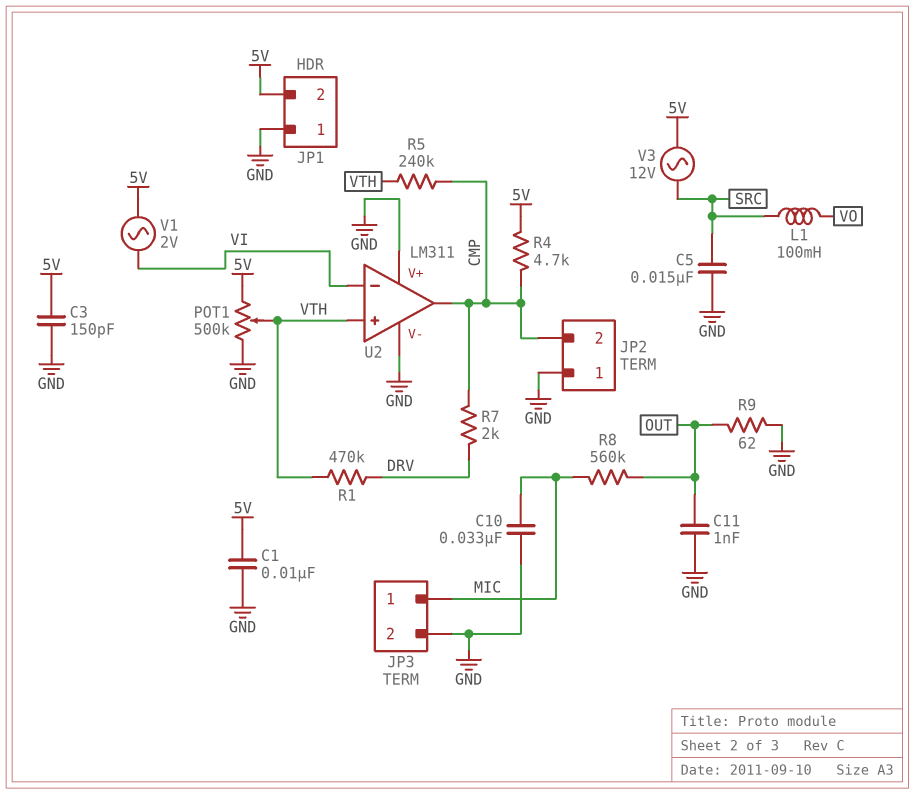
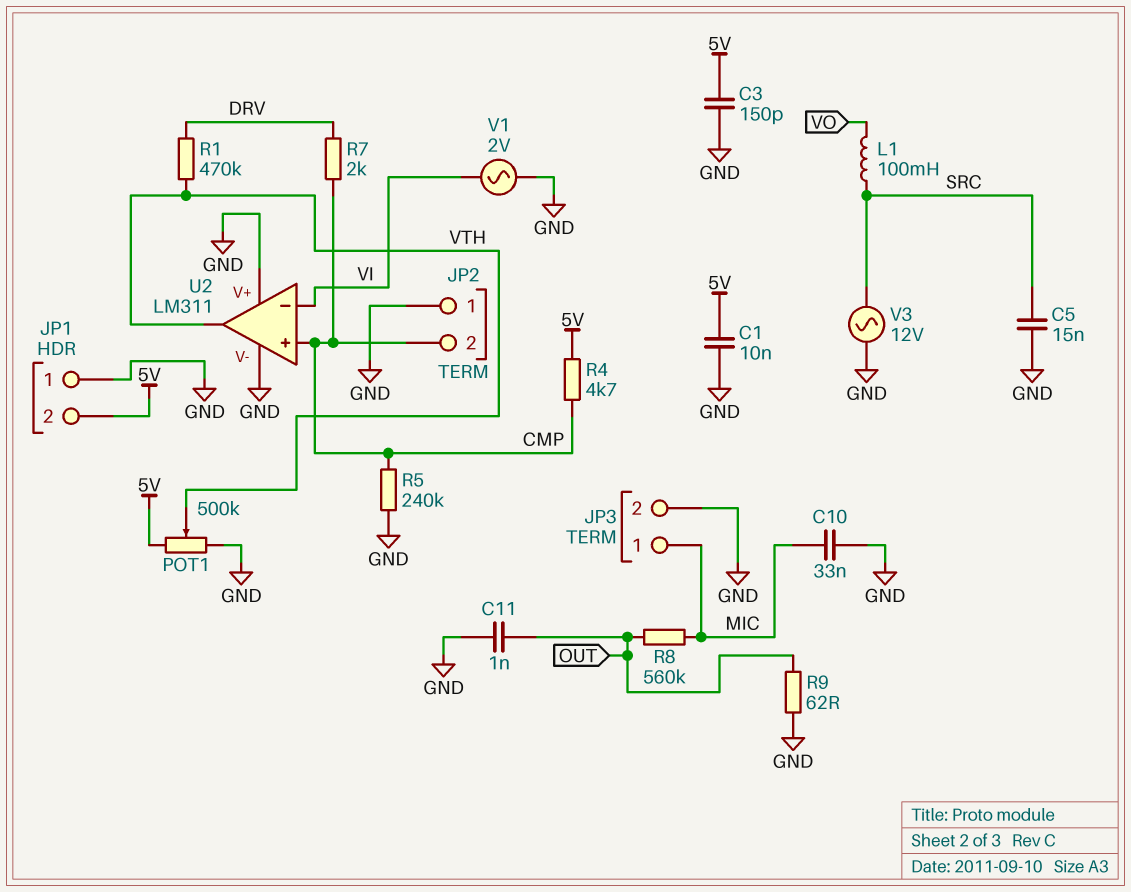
R5: 240k (CMP, VTH) -> 240k (CMP, GND)
U2 pin in+: VTH -> CMP
U2 pin out: CMP -> VTH
V1: AC 2V (5V, VI) -> AC 2V (GND, VI)
V3: AC 12V (5V, SRC) -> AC 12V (GND, SRC)

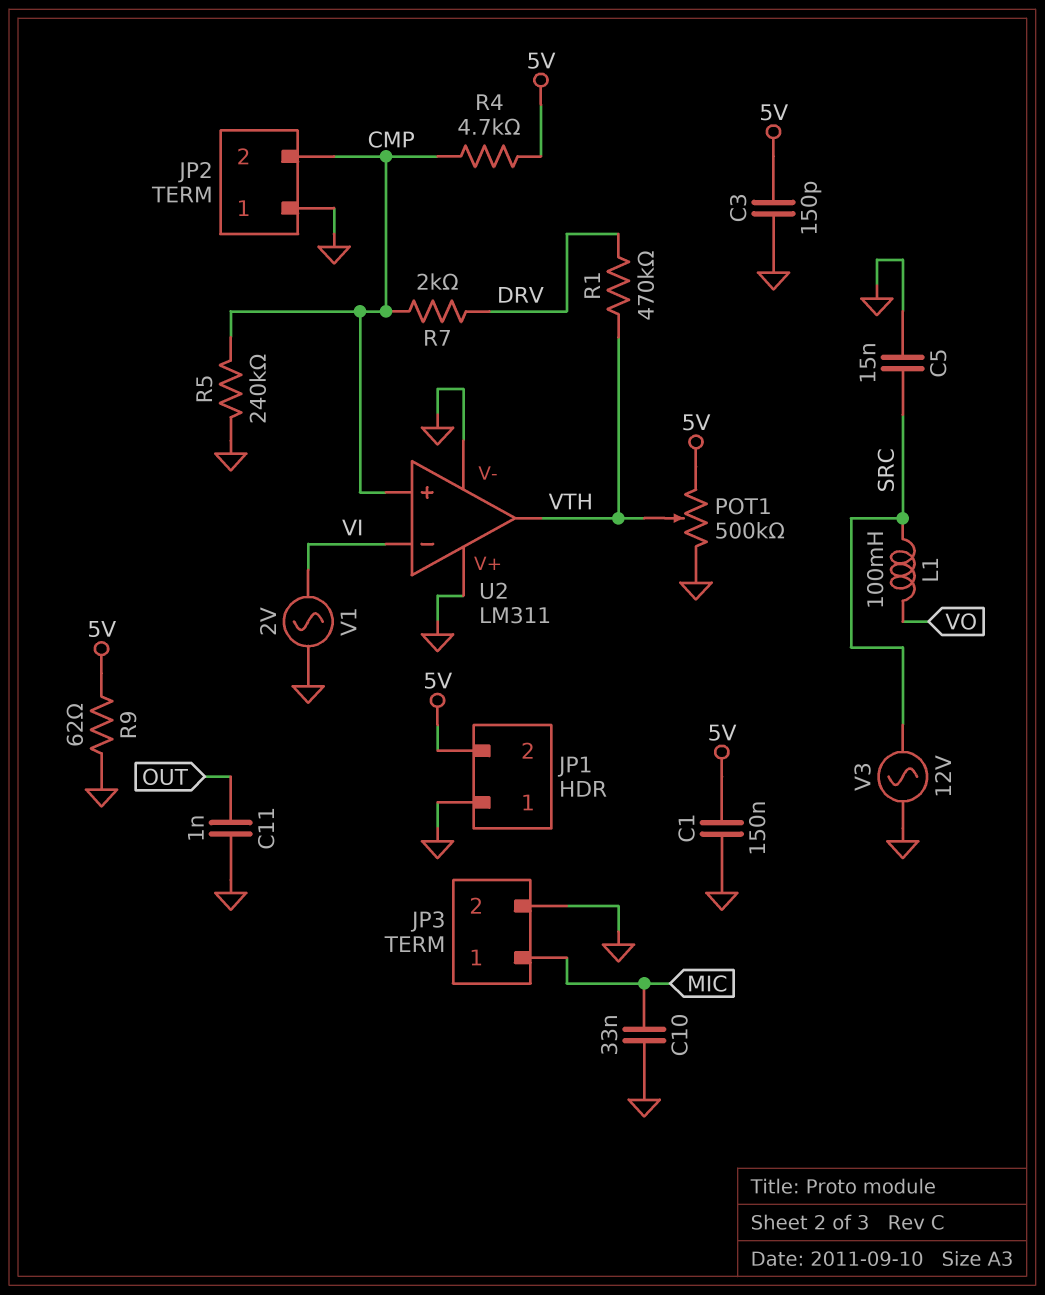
C1: 10nF (5V, GND) -> 150nF (5V, GND)
R8: 560k (MIC, OUT) -> none
R9: 62 (GND, OUT) -> 62 (5V, GND)

